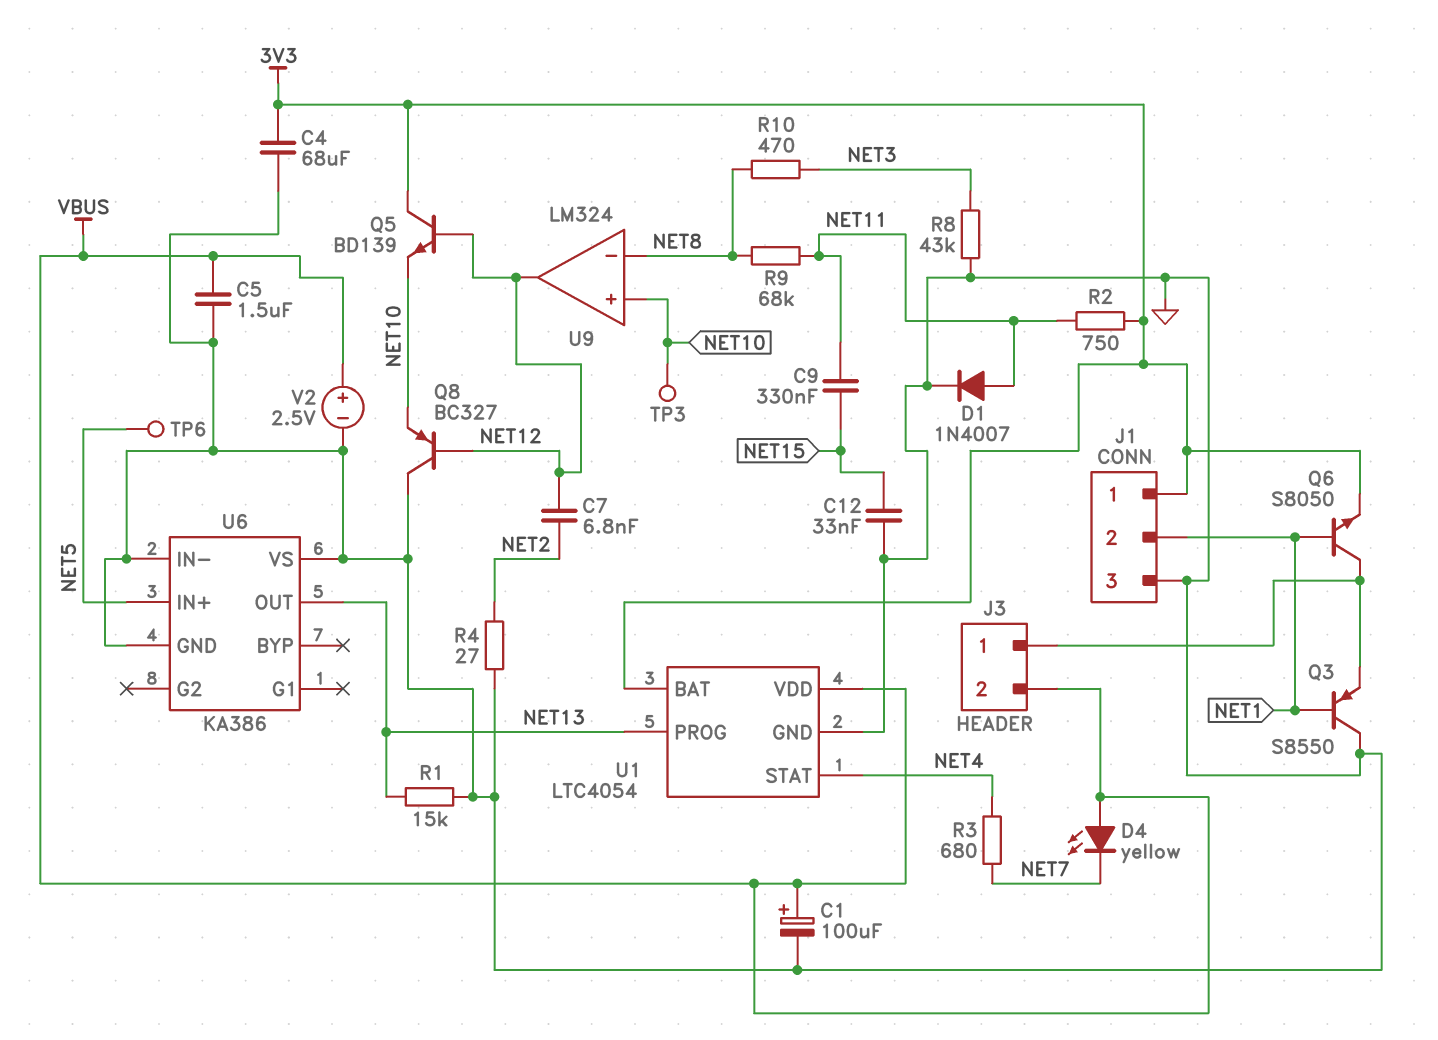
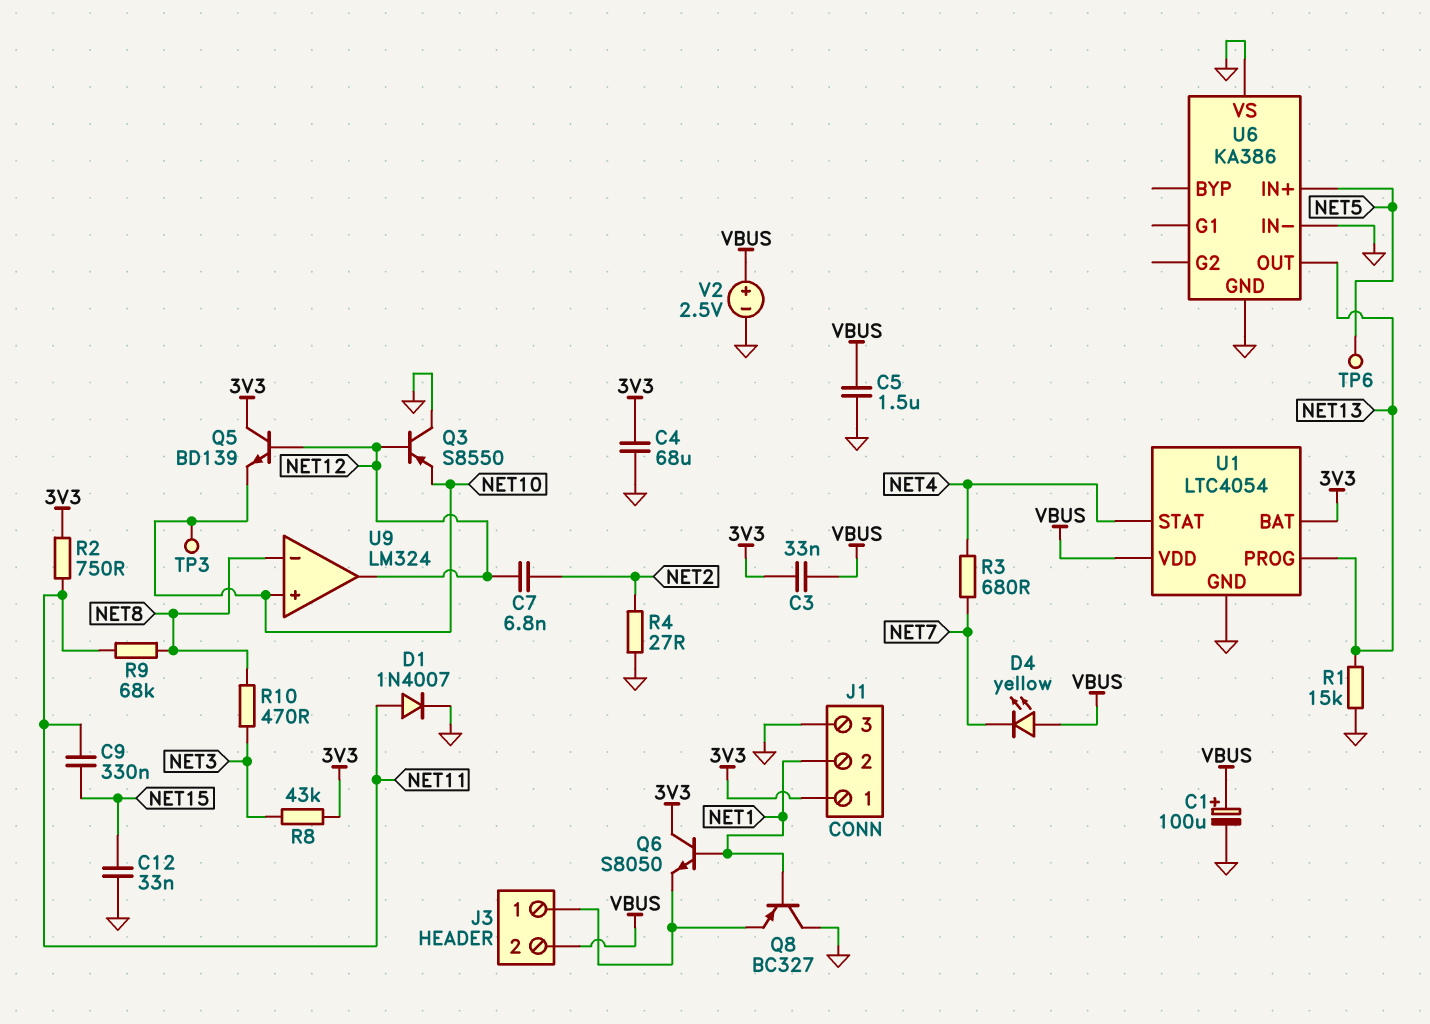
C3: none -> 33nF (3V3, VBUS)
Q3: PNP S8550 (B NET1, C GND, E J3/1) -> PNP S8550 (B NET12, C GND, E NET10)
Q6: NPN S8050 (B NET1, C J3/1, E 3V3) -> NPN S8050 (B NET1, C 3V3, E J3/1)
Q8: PNP BC327 (B NET12, C GND, E NET10) -> PNP BC327 (B NET1, C GND, E J3/1)
R8: 43k (GND, NET3) -> 43k (3V3, NET3)

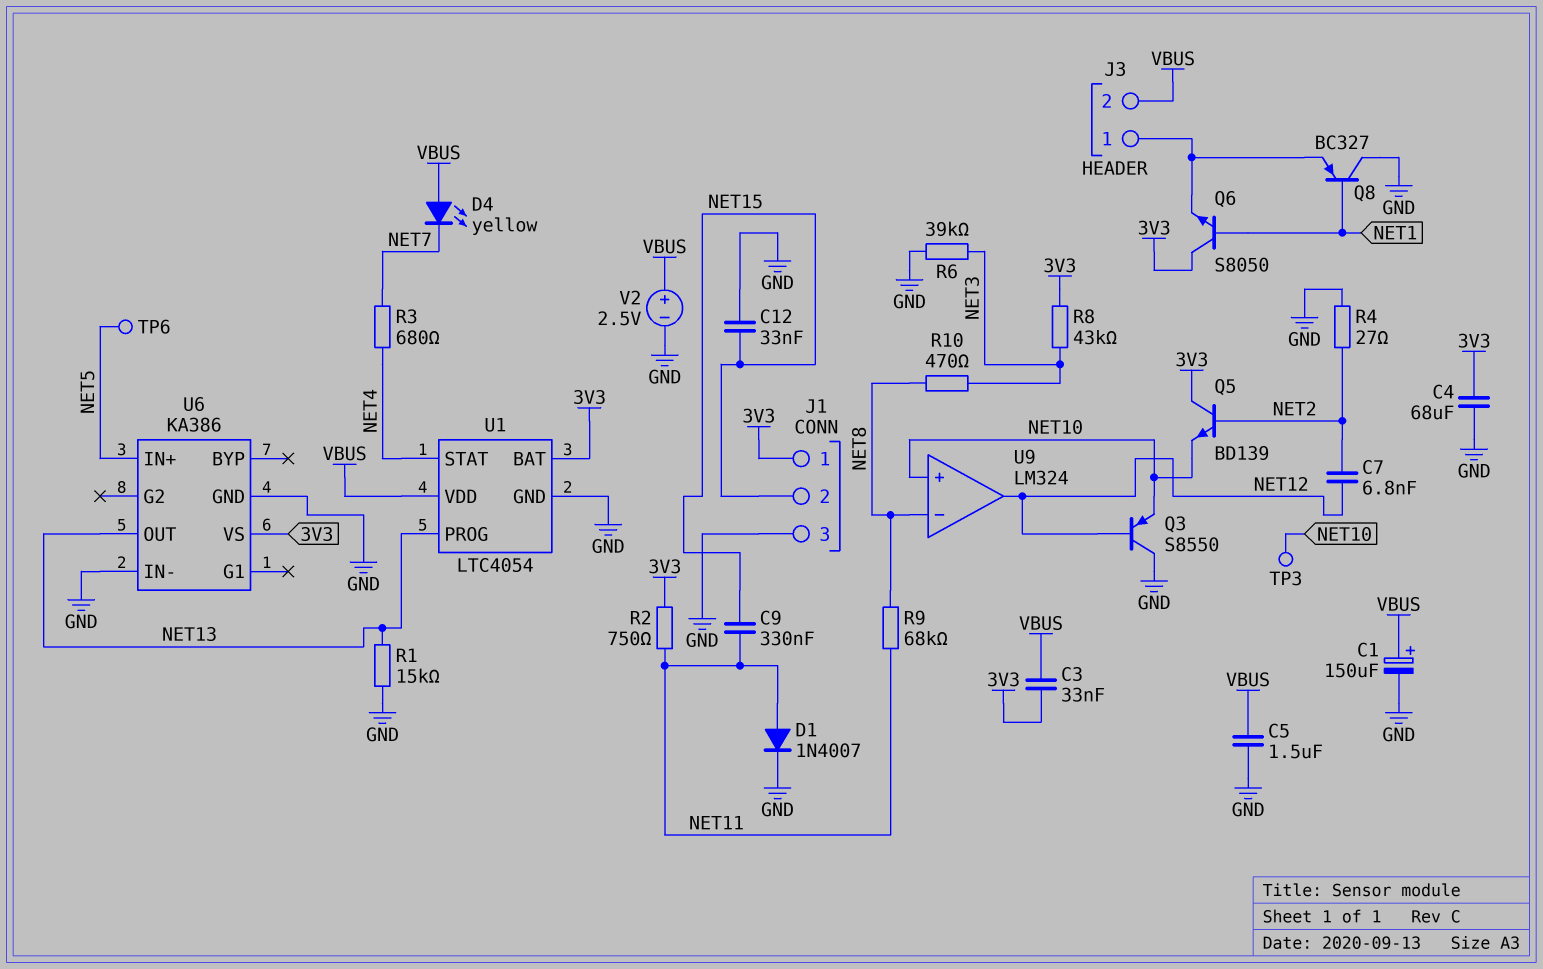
C1: 100uF (plus VBUS, minus GND) -> 150uF (plus VBUS, minus GND)
J1 pin 2: NET1 -> NET15
Q5: NPN BD139 (B NET12, C 3V3, E NET10) -> NPN BD139 (B NET2, C 3V3, E NET10)
R6: none -> 39k (GND, NET3)
U6 pin VS: GND -> 3V3

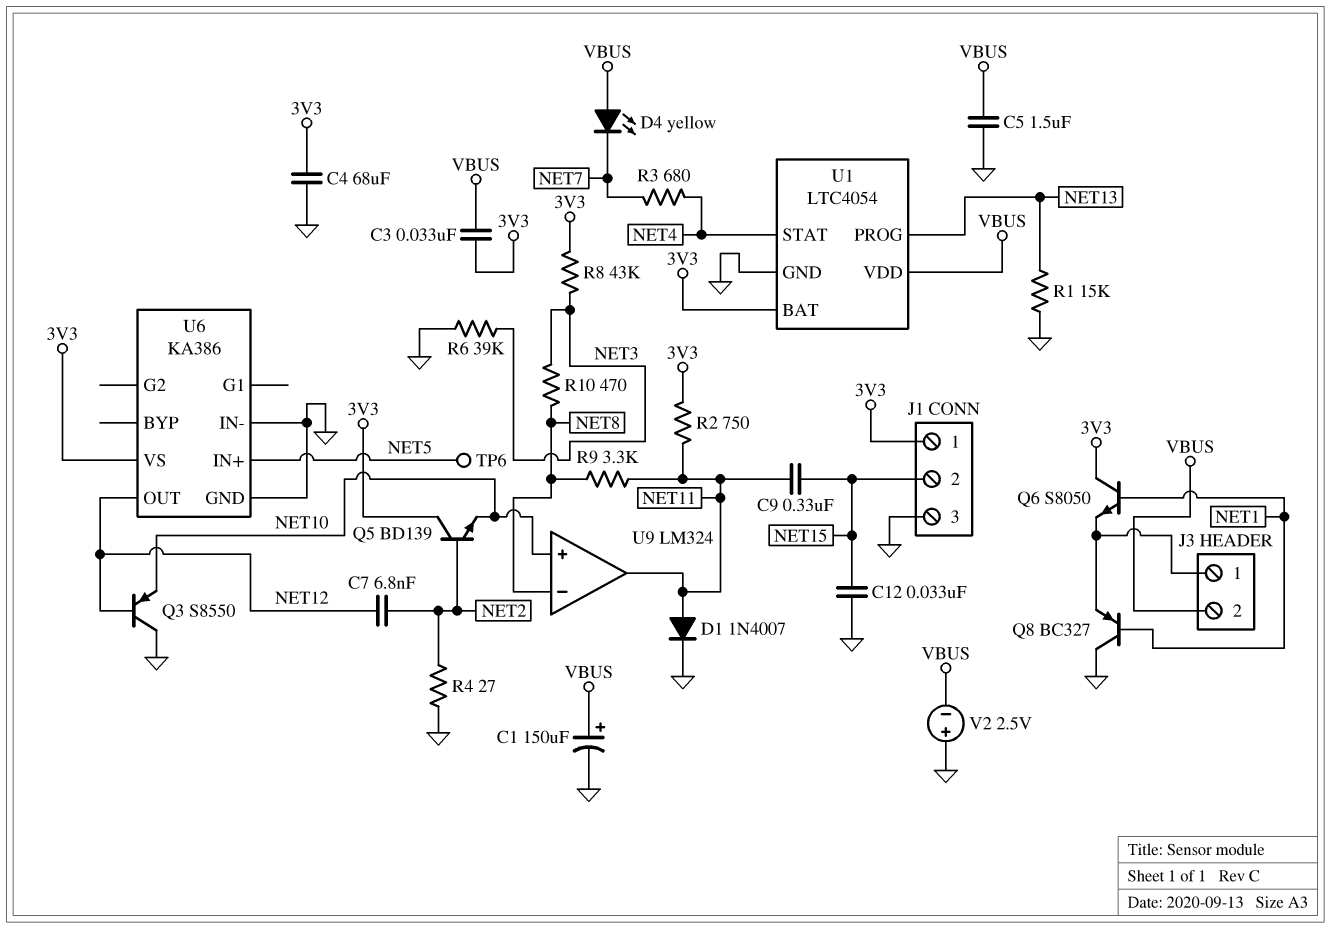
R9: 68k (NET8, NET11) -> 3.3k (NET8, NET11)
TP3: test point (NET10) -> none
U6 pin OUT: NET13 -> NET12
U9 pin out: NET12 -> NET11
V2: 2.5V (plus VBUS, minus GND) -> 2.5V (plus GND, minus VBUS)

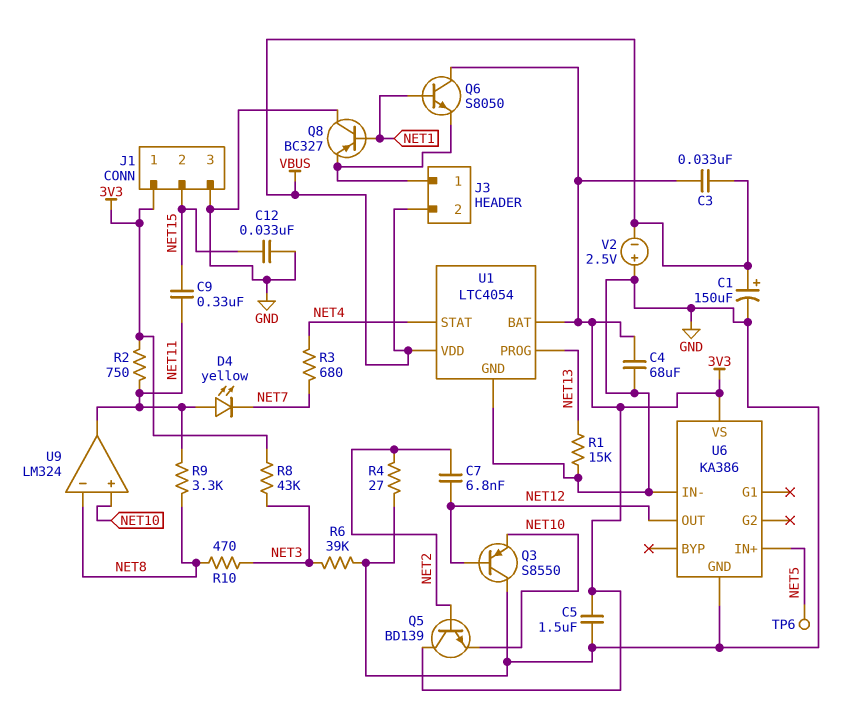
C5: 1.5uF (GND, VBUS) -> 1.5uF (3V3, GND)
D1: diode 1N4007 (A NET11, K GND) -> none
D4: LED yellow (A VBUS, K NET7) -> LED yellow (A NET11, K NET7)

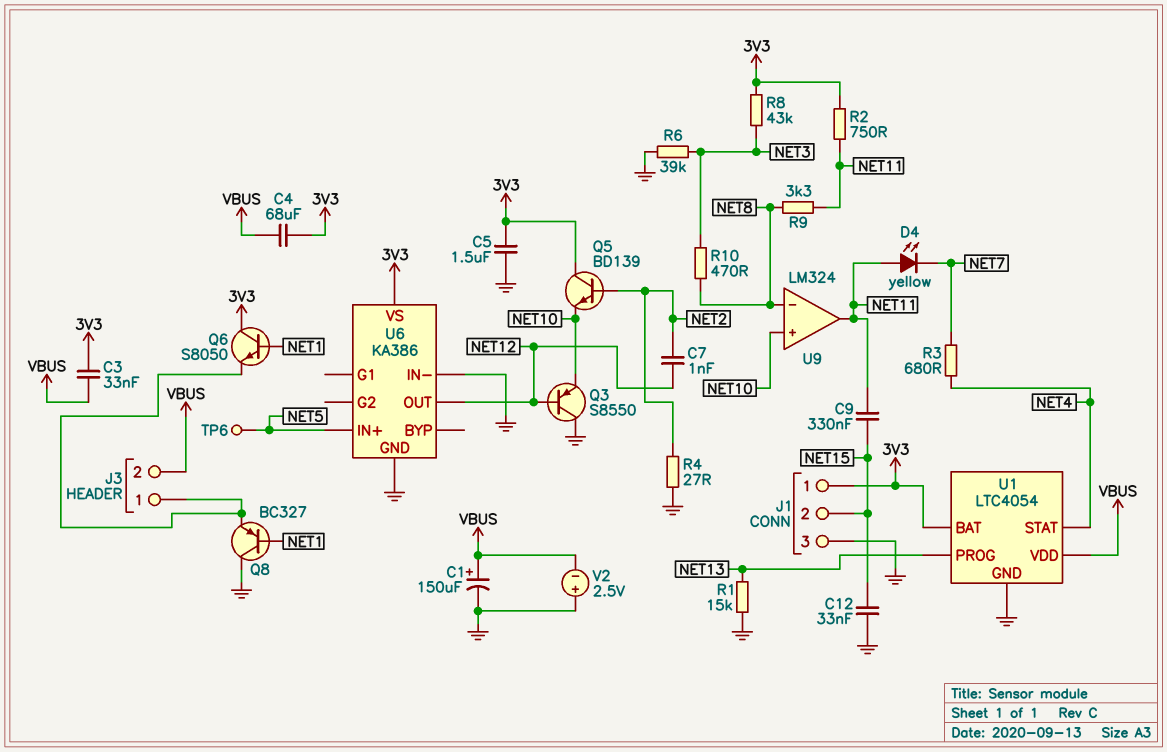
C4: 68uF (3V3, GND) -> 68uF (3V3, VBUS)
C7: 6.8nF (NET2, NET12) -> 1nF (NET2, NET12)

